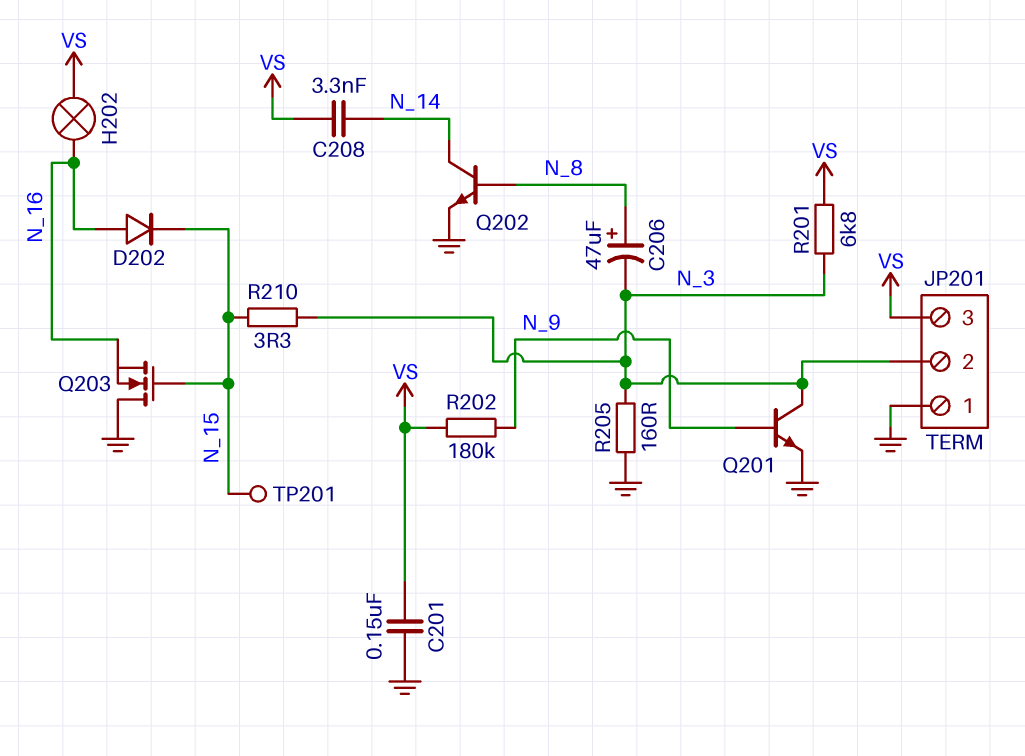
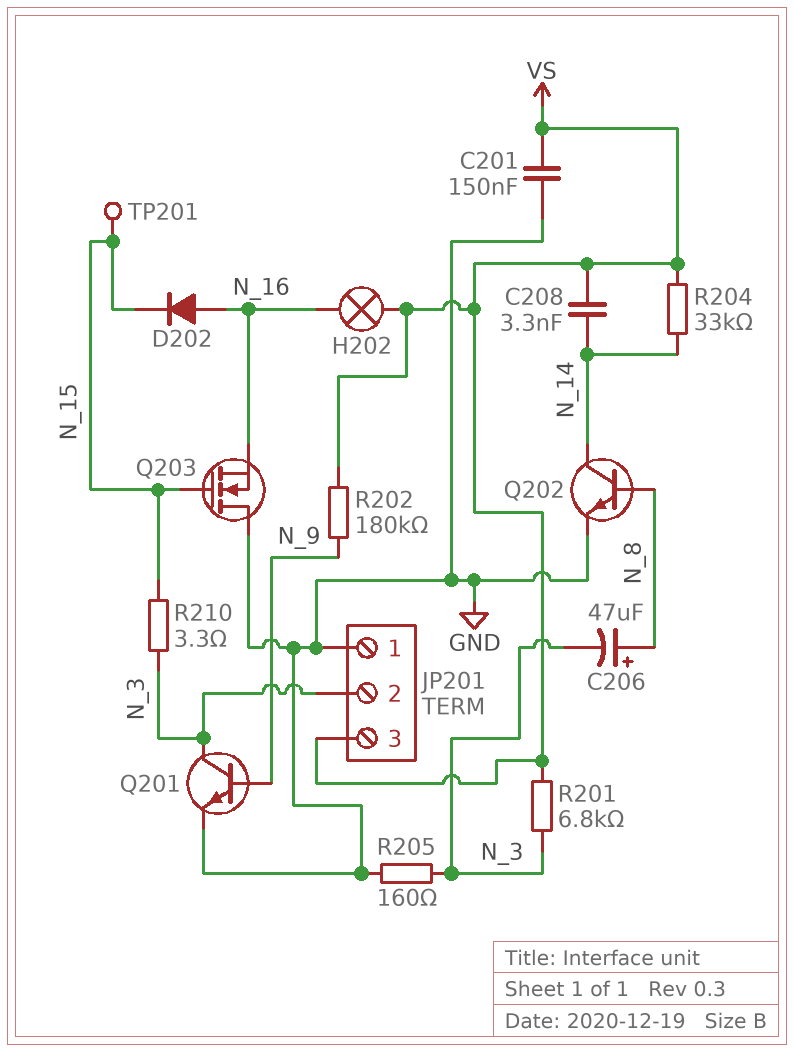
R204: none -> 33k (N_14, VS)

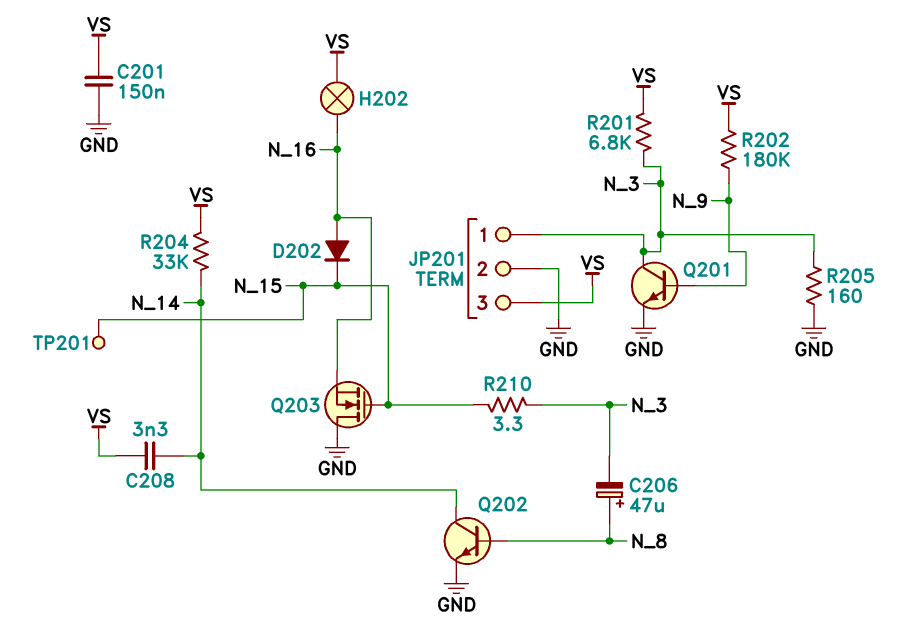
JP201 pin 1: GND -> N_3
JP201 pin 2: N_3 -> GND

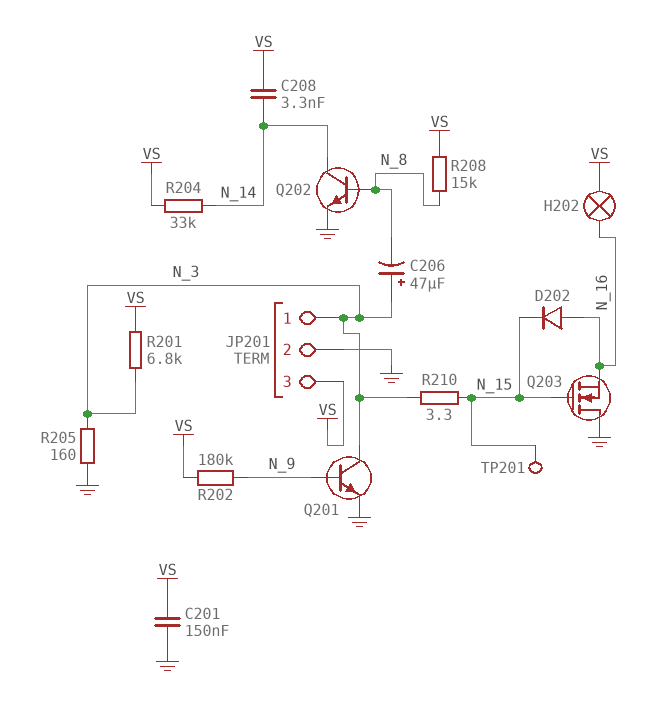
C206: 47uF (plus N_8, minus N_3) -> 47uF (plus N_3, minus N_8)
R208: none -> 15k (N_8, VS)

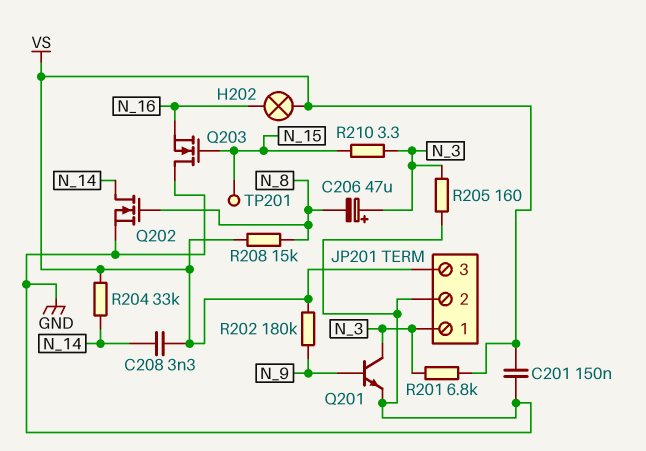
D202: diode (A N_16, K N_15) -> none
Q202: NPN (B N_8, C N_14, E GND) -> NMOS (G N_8, D N_14, S GND)

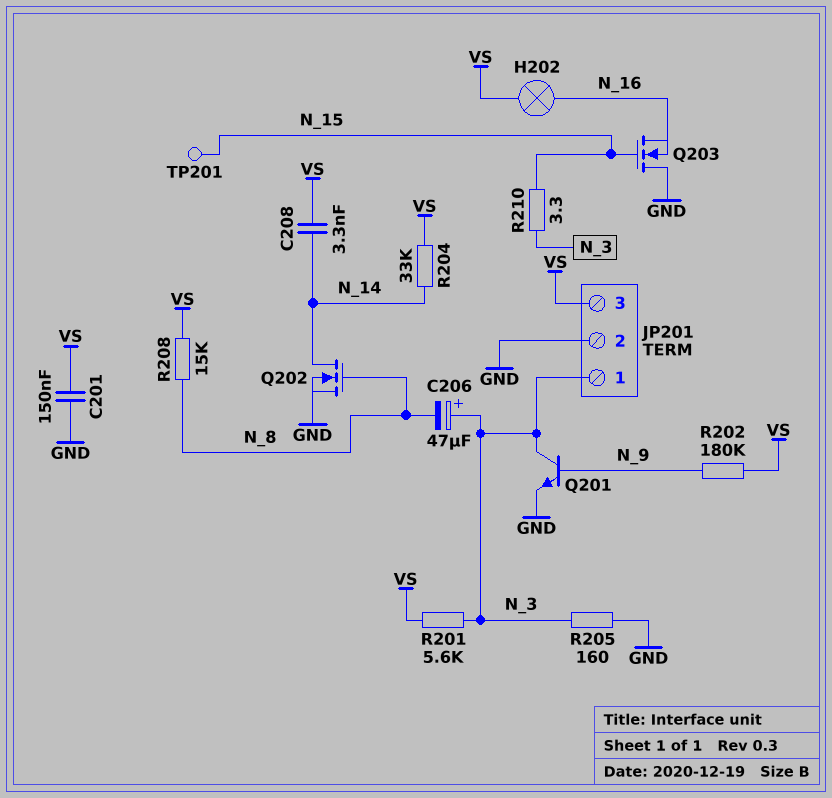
R201: 6.8k (N_3, VS) -> 5.6k (N_3, VS)

